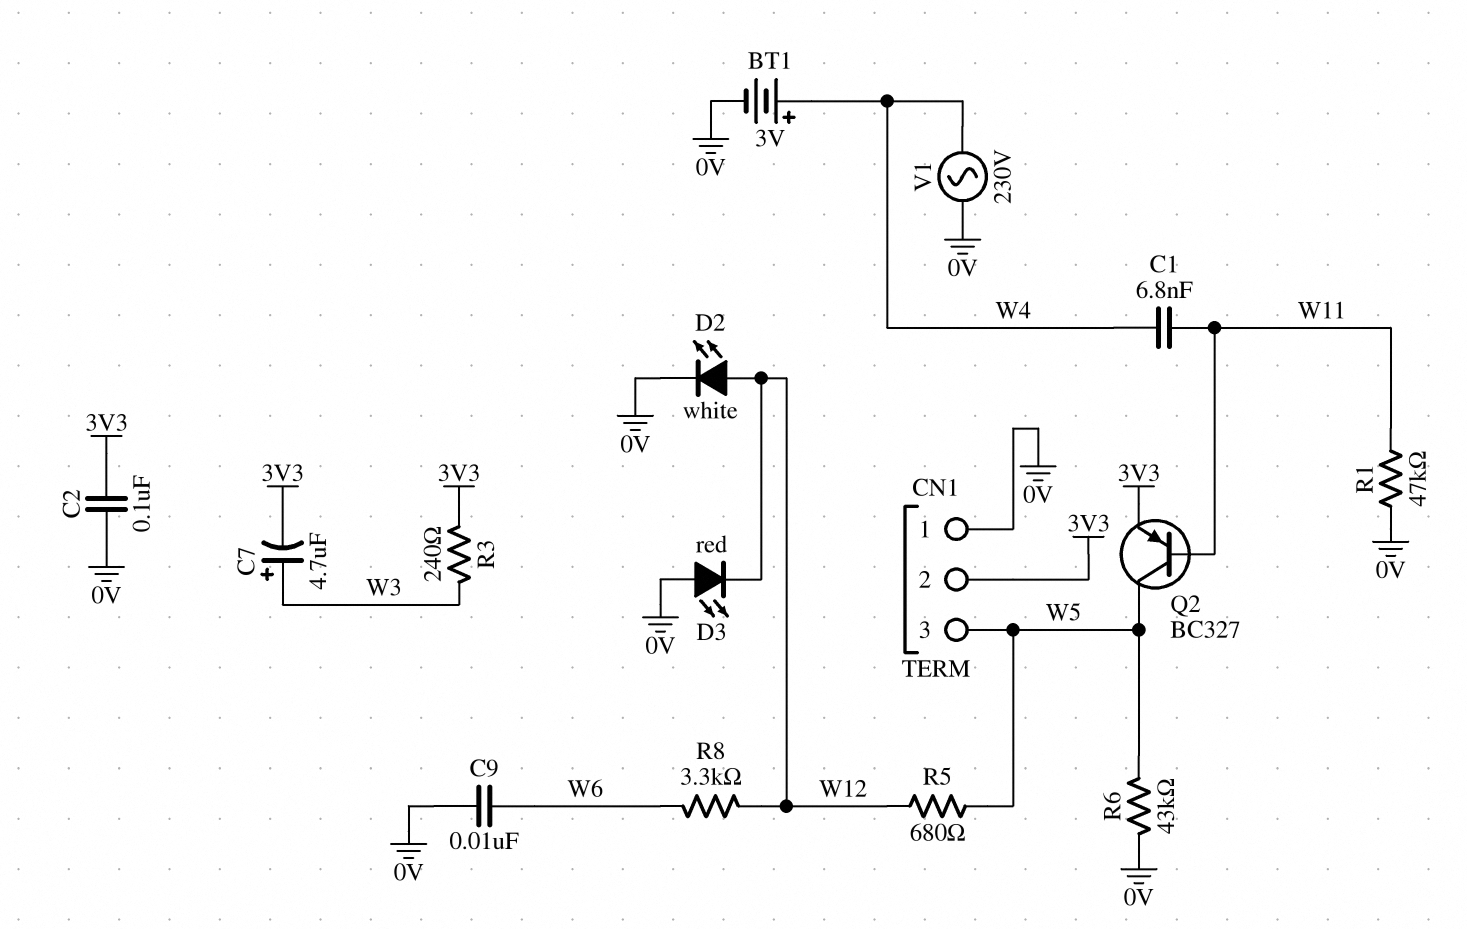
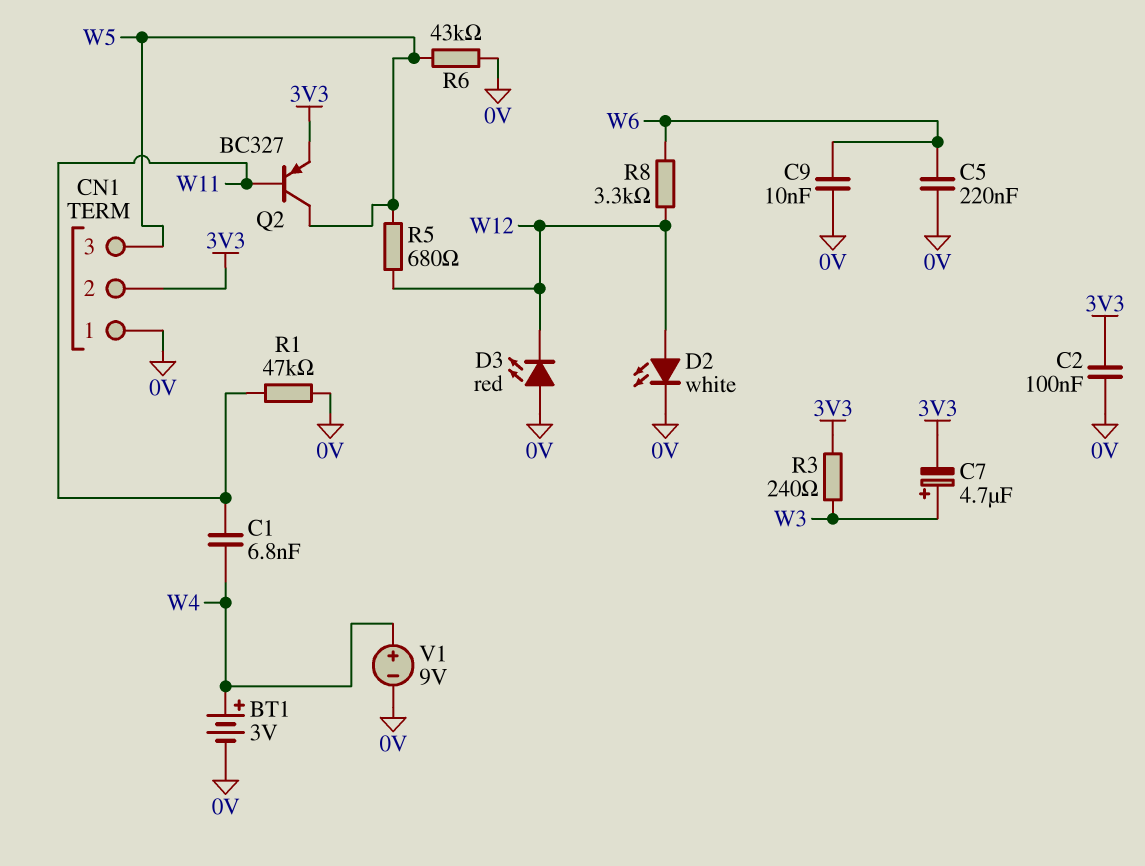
C5: none -> 220nF (0V, W6)
V1: AC 230V (0V, W4) -> 9V (plus W4, minus 0V)

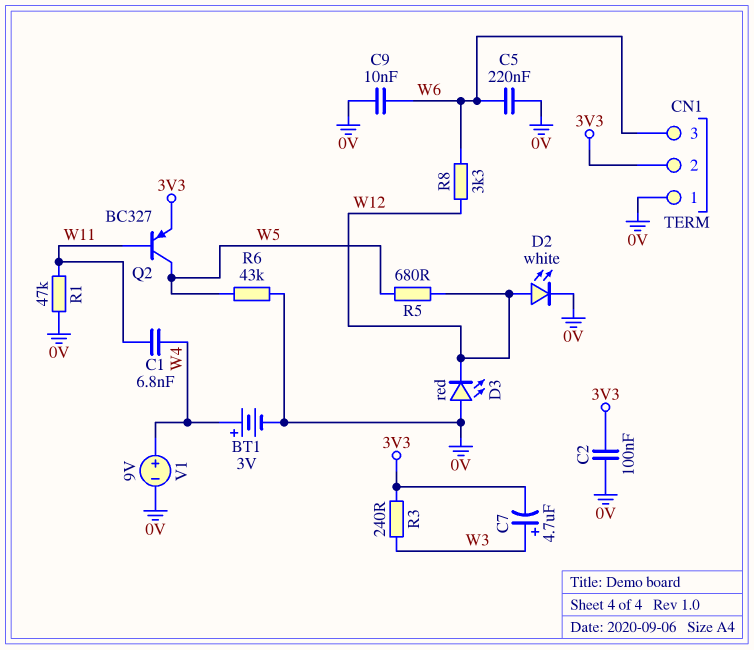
CN1 pin 3: W5 -> W6

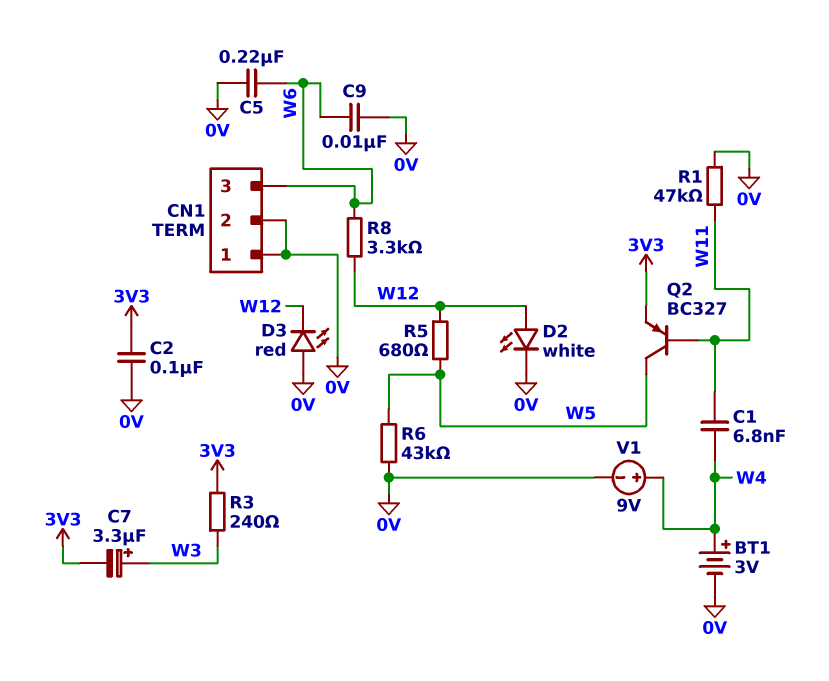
C7: 4.7uF (plus W3, minus 3V3) -> 3.3uF (plus W3, minus 3V3)
CN1 pin 2: 3V3 -> 0V

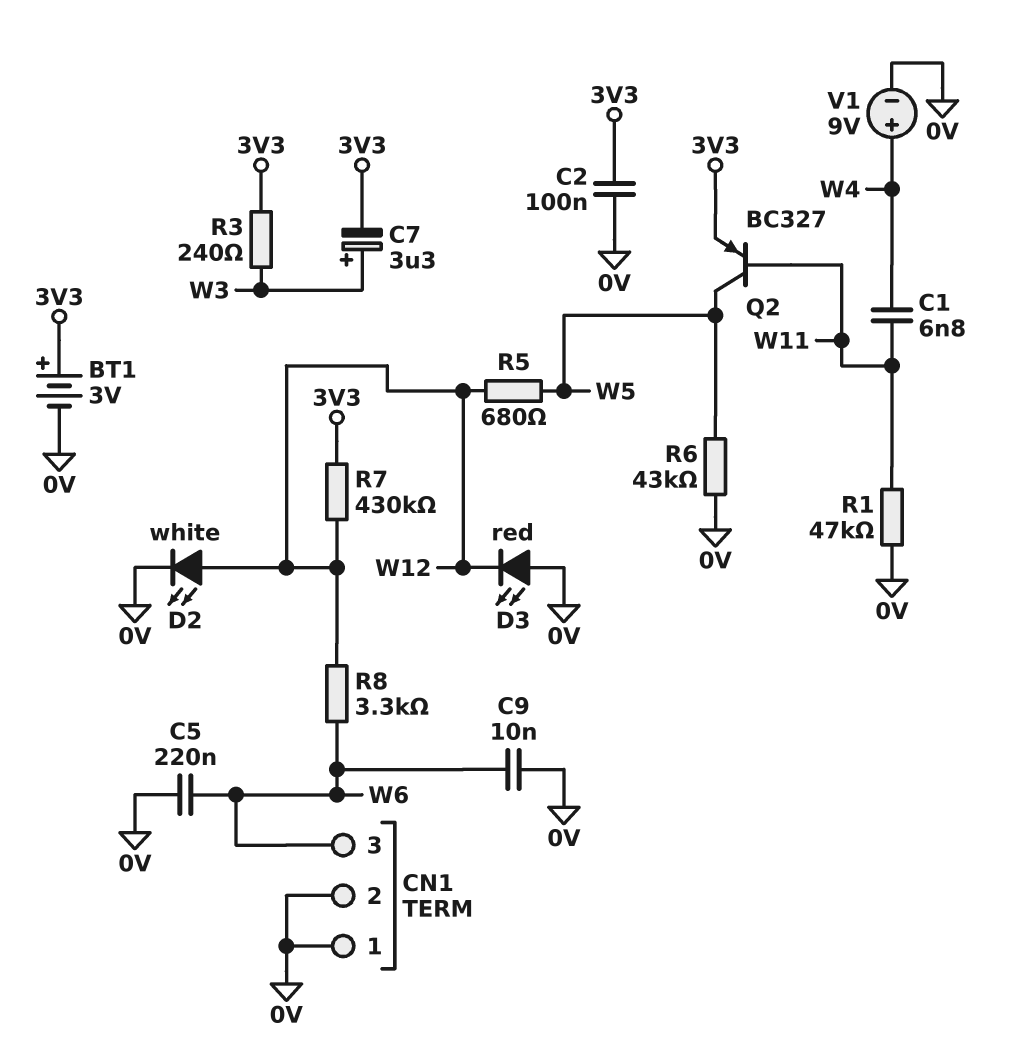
BT1: 3V (plus W4, minus 0V) -> 3V (plus 3V3, minus 0V)
R7: none -> 430k (3V3, W12)

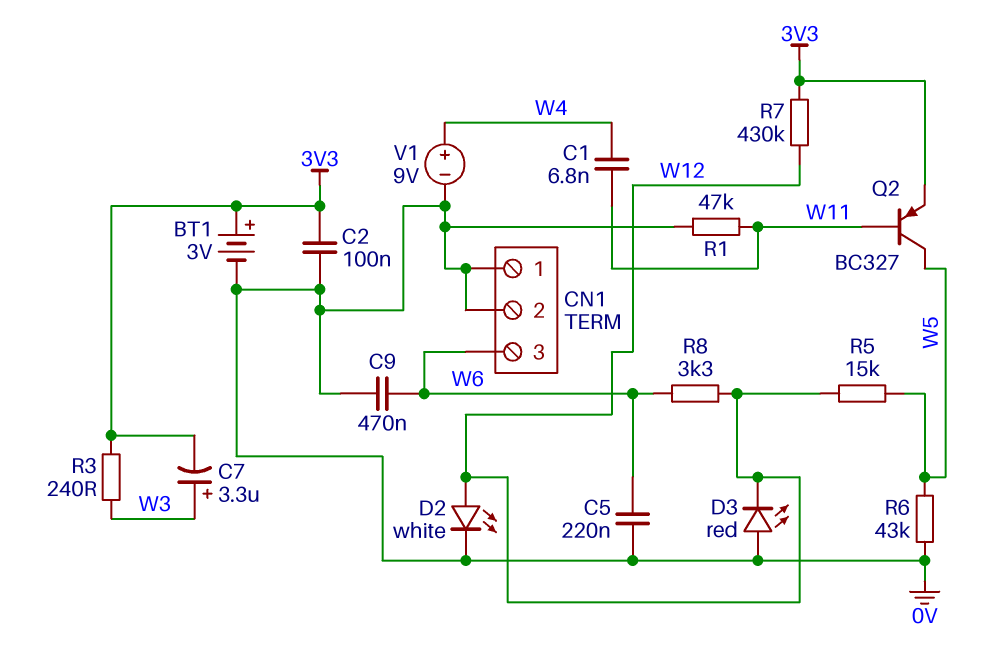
C9: 10nF (0V, W6) -> 470nF (0V, W6)
R5: 680 (W5, W12) -> 15k (W5, W12)

